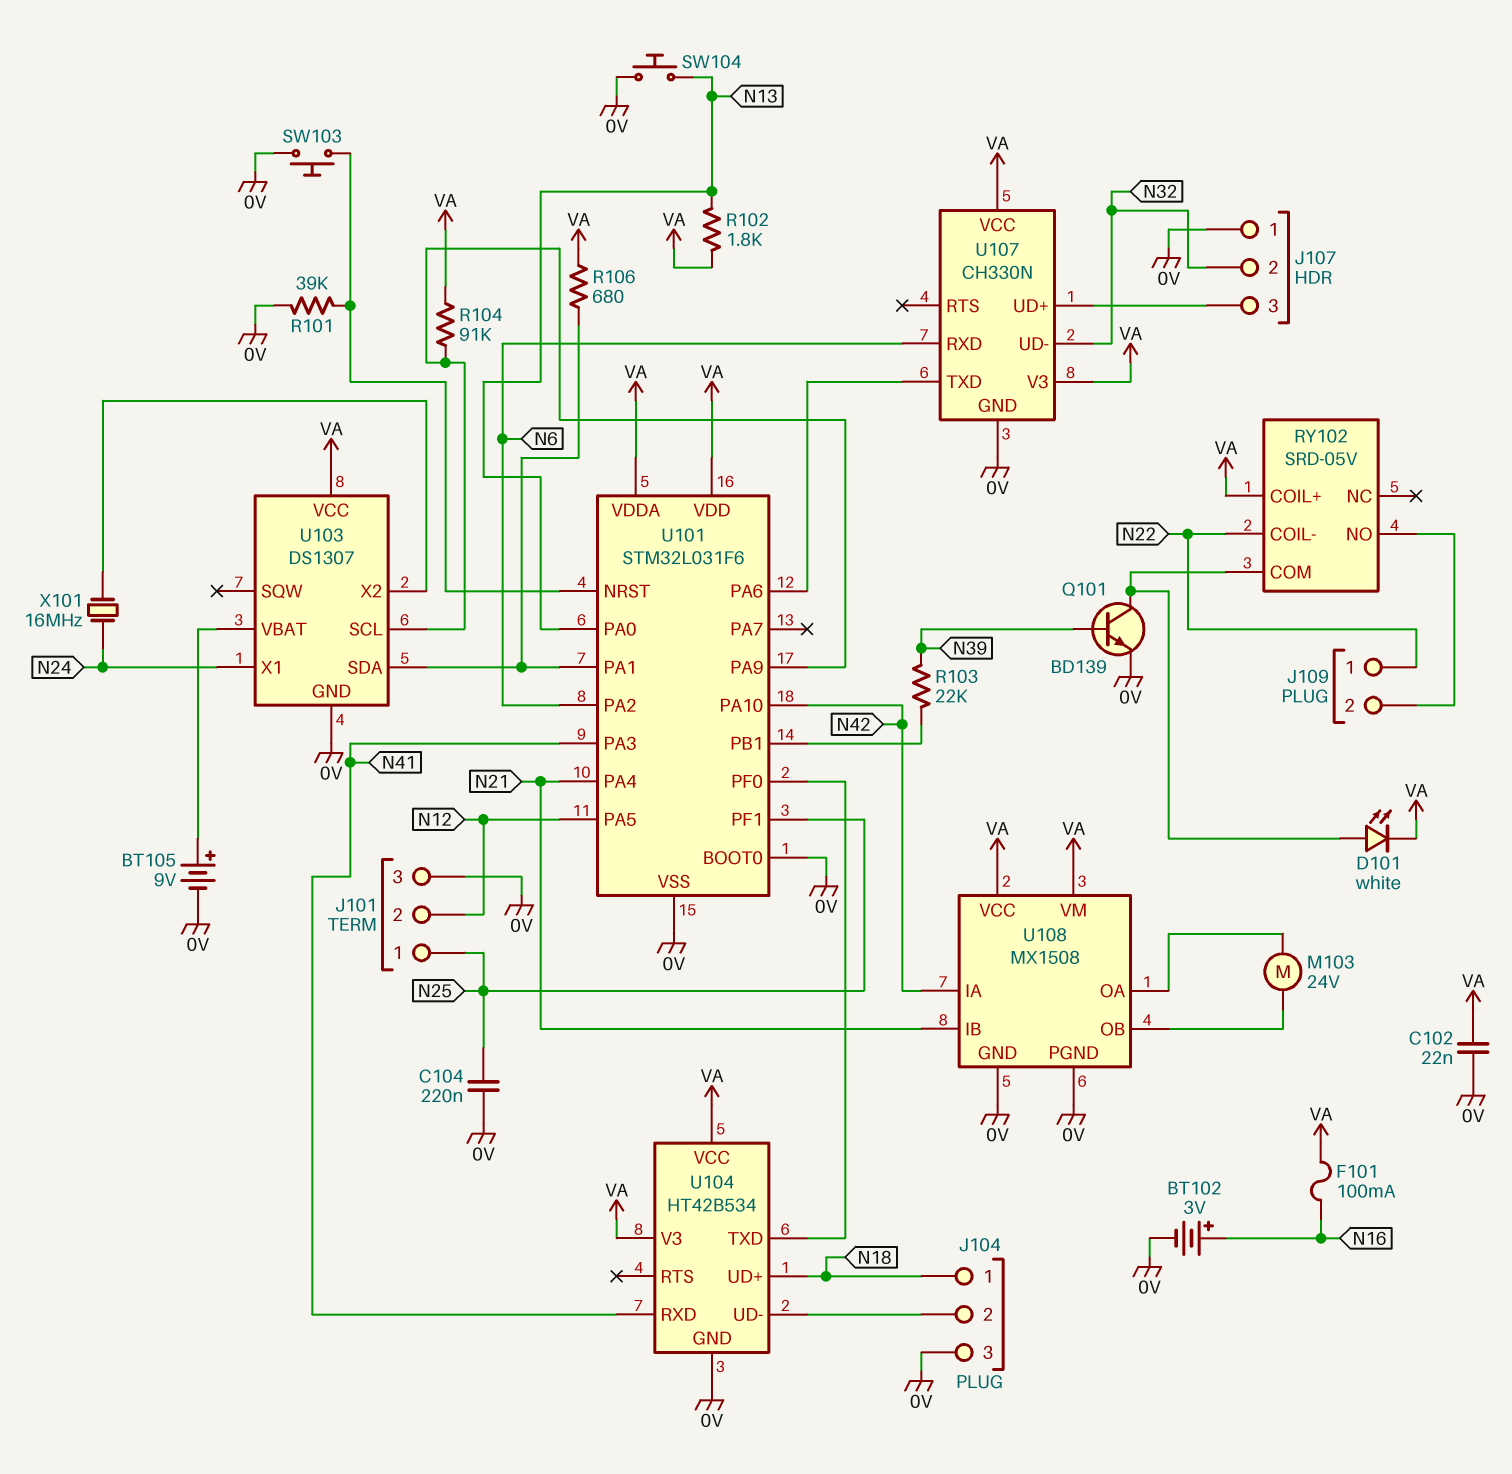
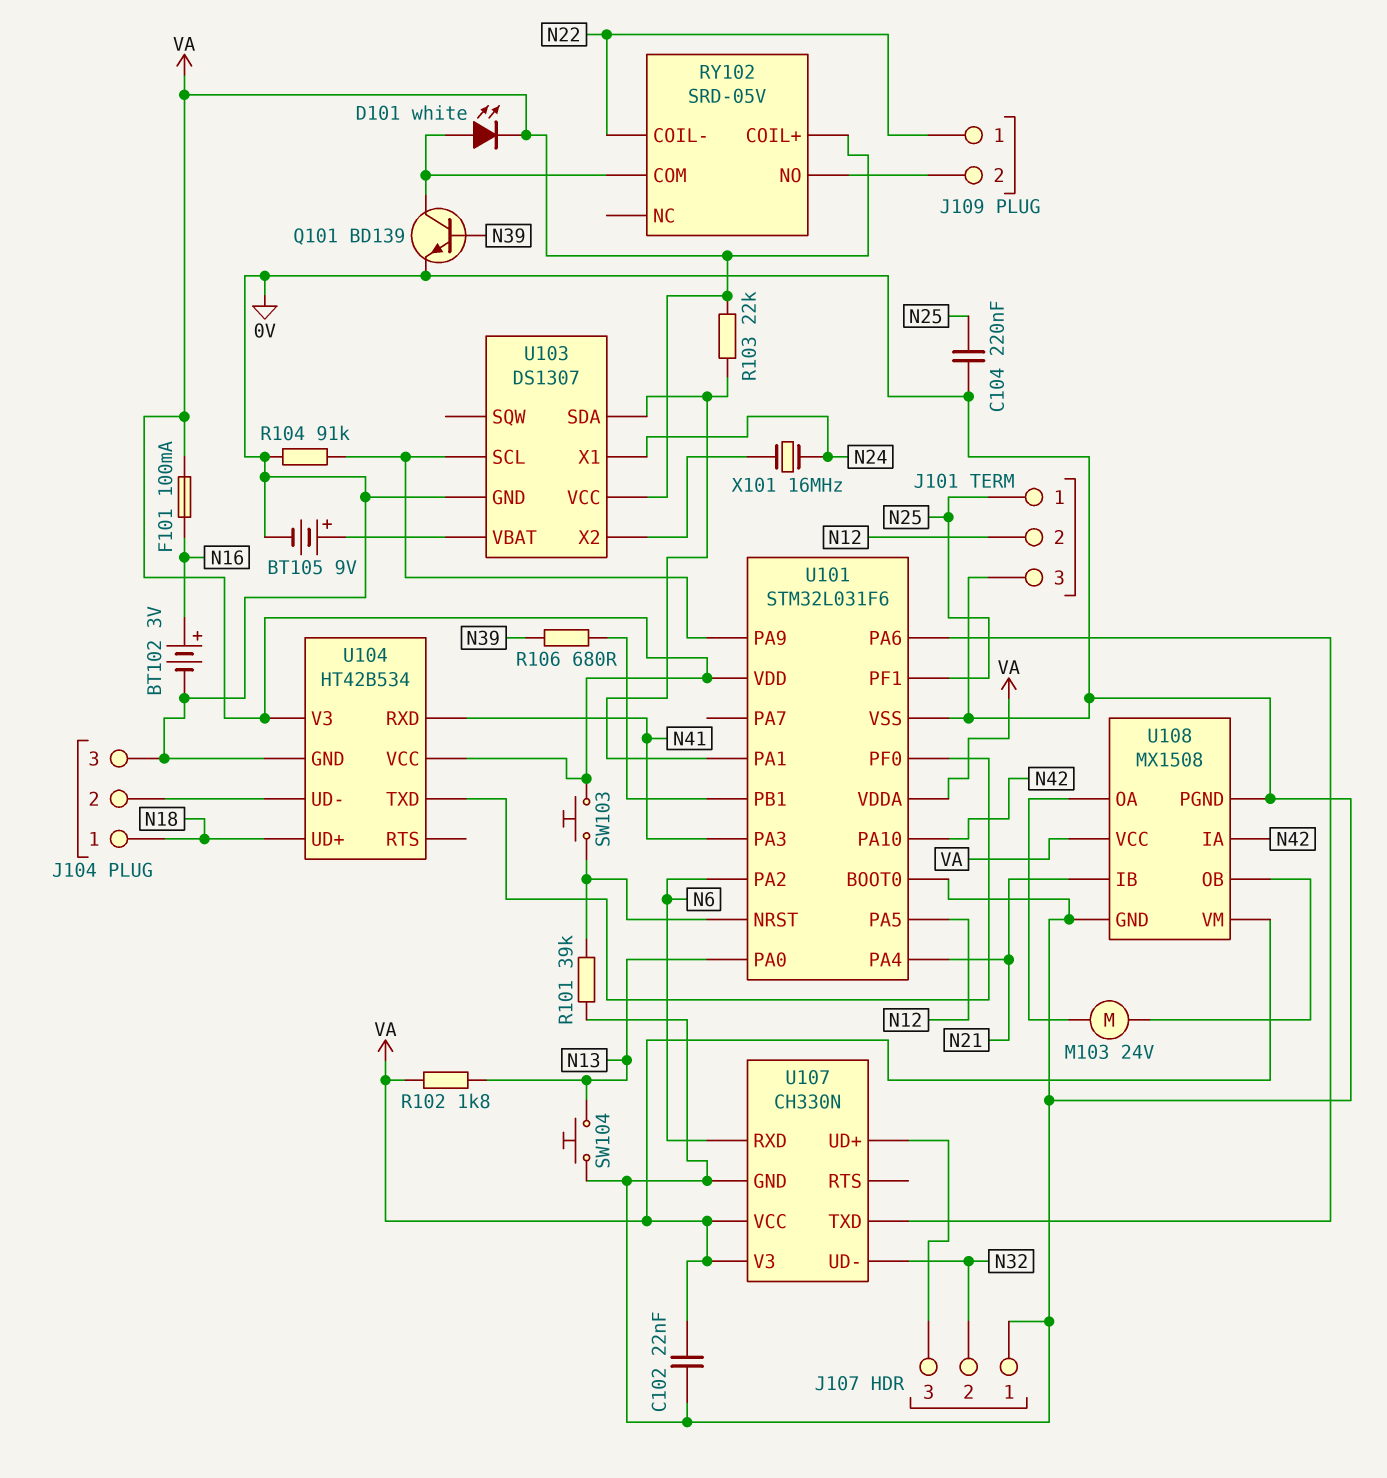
R103: 22k (N39, U101/PB1) -> 22k (U101/PA1, VA)
R104: 91k (U101/PA9, VA) -> 91k (0V, U101/PA9)
R106: 680 (U101/PA1, VA) -> 680 (N39, U101/PB1)
SW103: button (0V, U101/NRST) -> button (U101/NRST, VA)

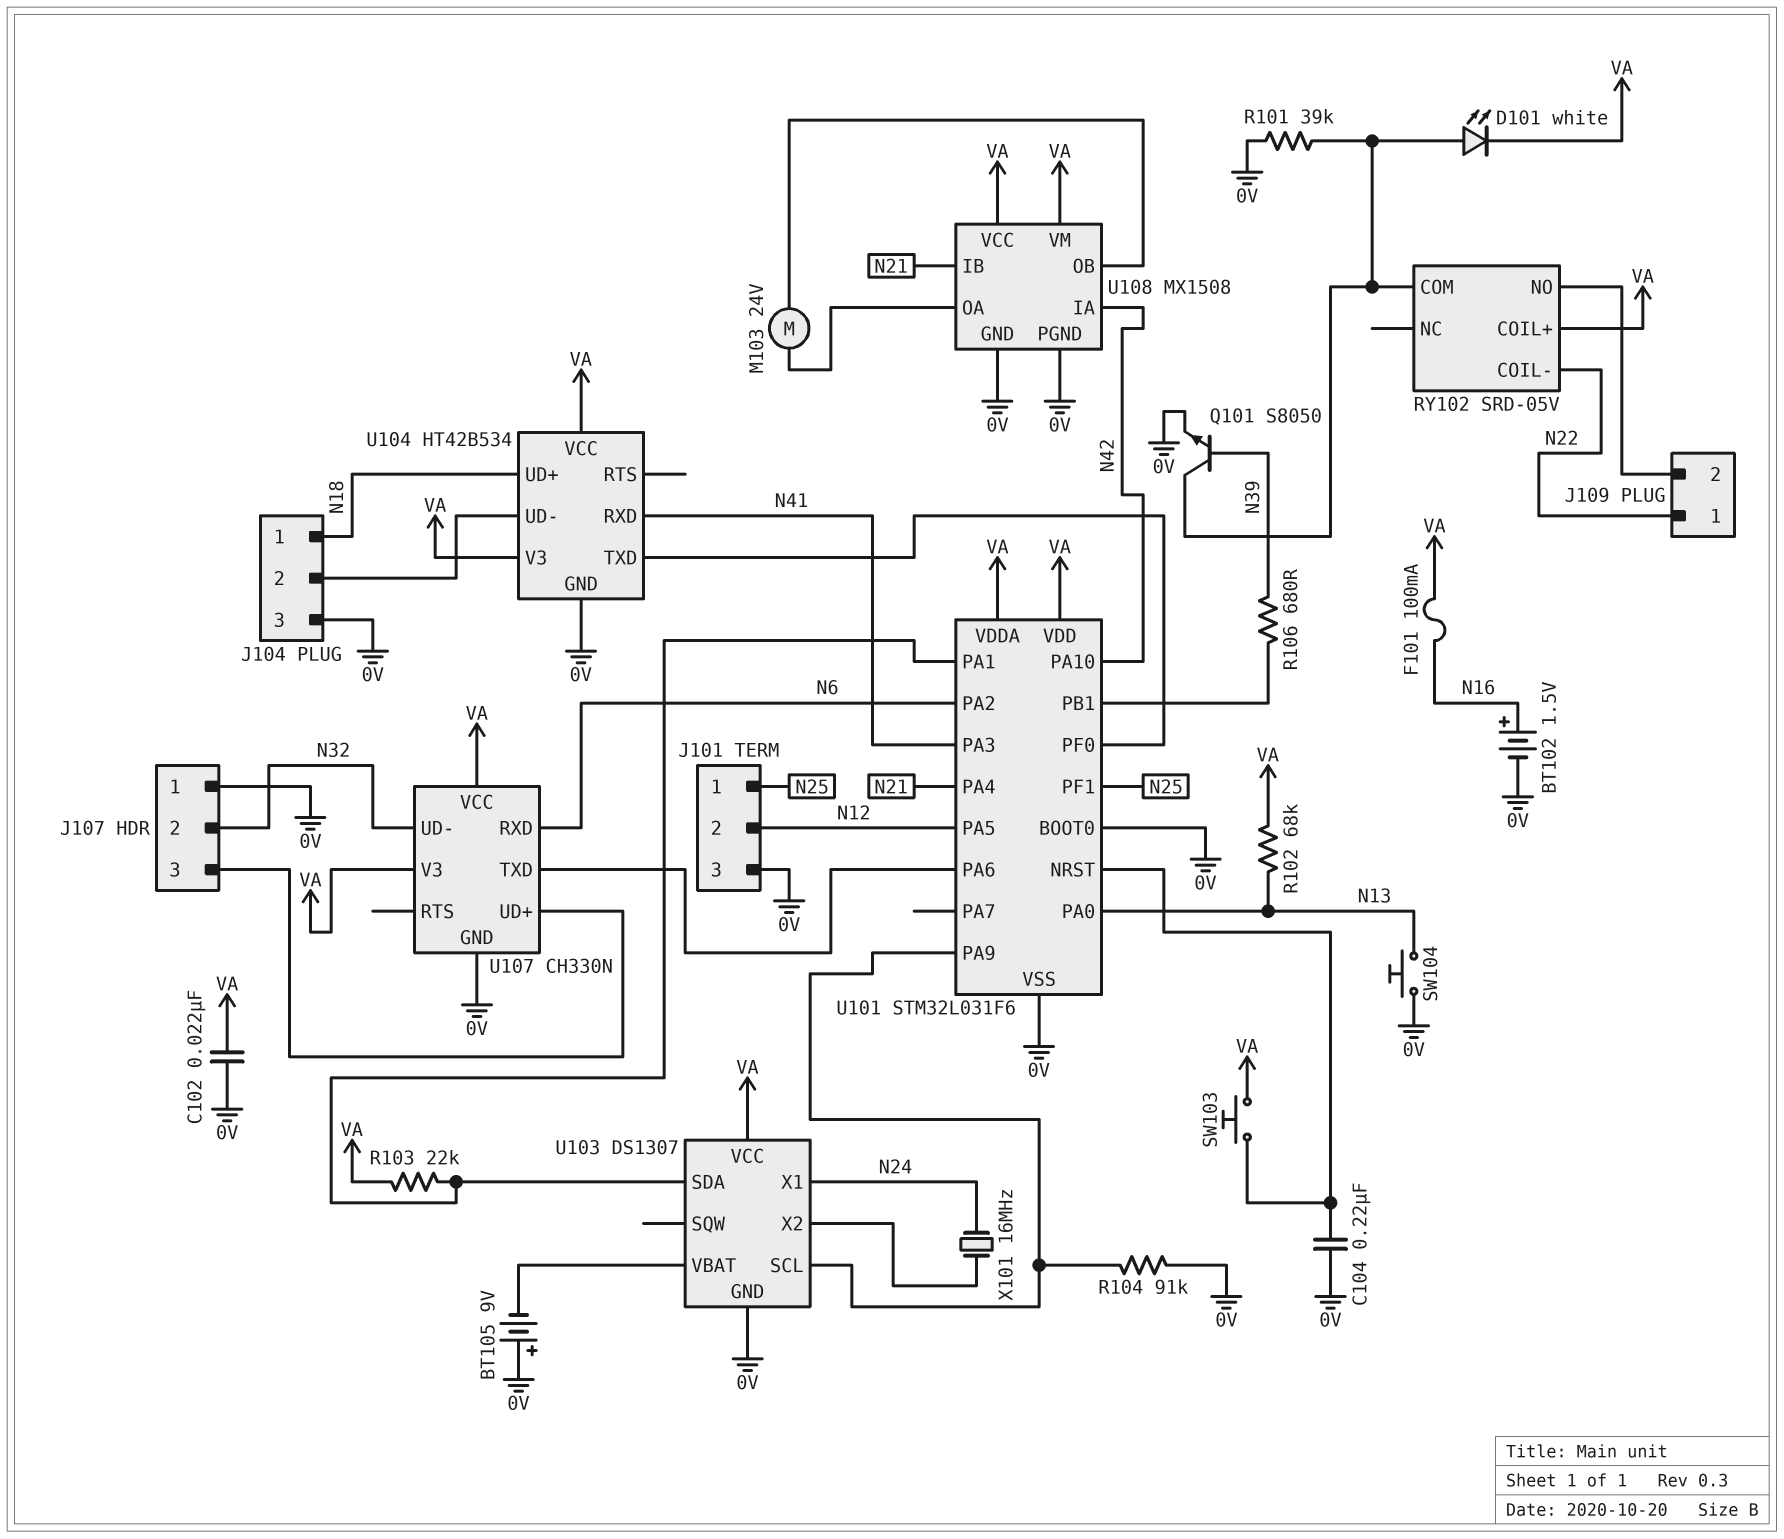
BT102: 3V (plus N16, minus 0V) -> 1.5V (plus N16, minus 0V)
BT105: 9V (plus U103/VBAT, minus 0V) -> 9V (plus 0V, minus U103/VBAT)
C104: 220nF (0V, N25) -> 220nF (0V, U101/NRST)
Q101: NPN BD139 (B N39, C RY102/COM, E 0V) -> NPN S8050 (B N39, C RY102/COM, E 0V)
R101: 39k (0V, U101/NRST) -> 39k (0V, RY102/COM)
R102: 1.8k (N13, VA) -> 68k (N13, VA)

